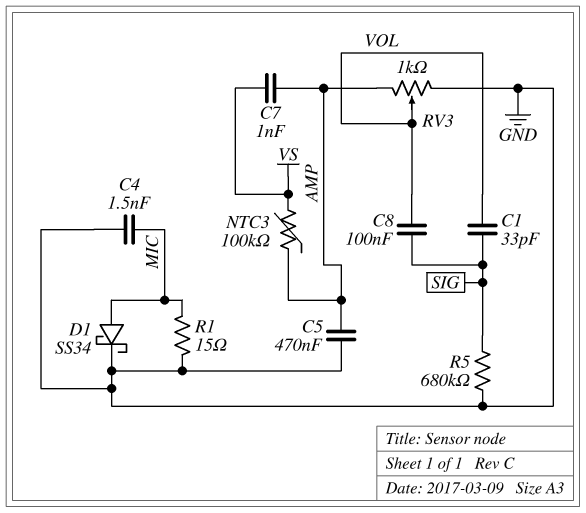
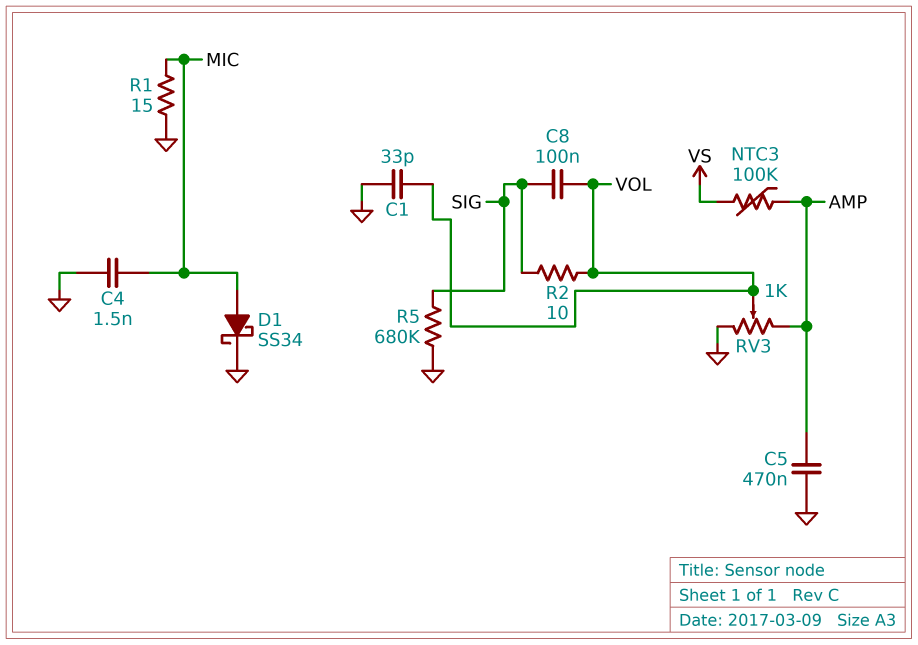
C1: 33pF (SIG, VOL) -> 33pF (GND, VOL)
C7: 1nF (AMP, VS) -> none
R2: none -> 10 (SIG, VOL)

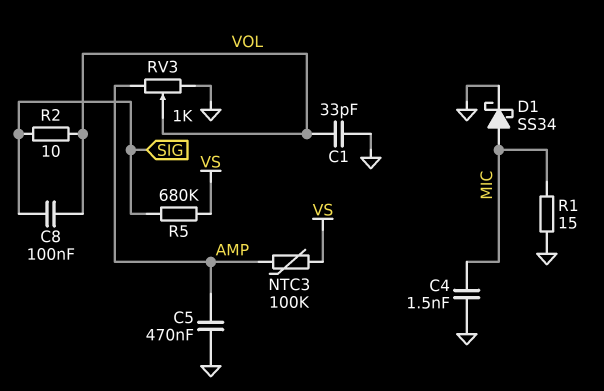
R5: 680k (GND, SIG) -> 680k (SIG, VS)

